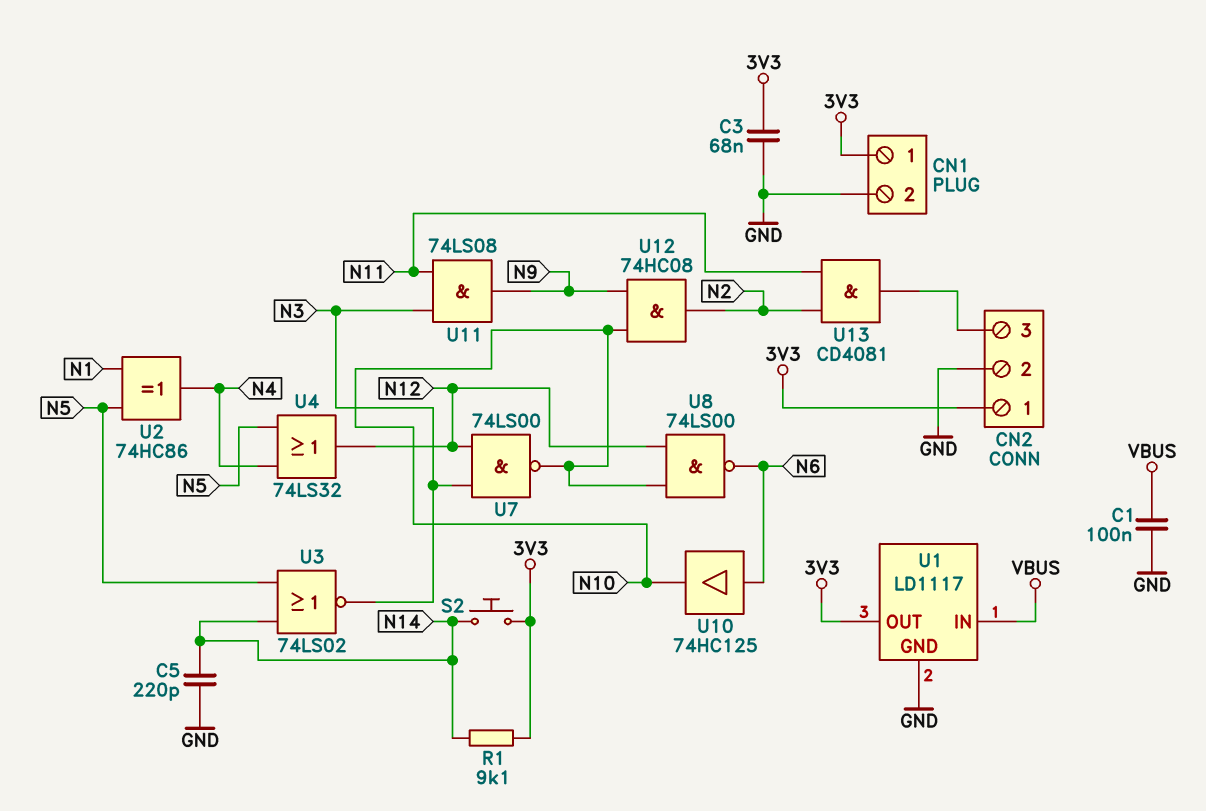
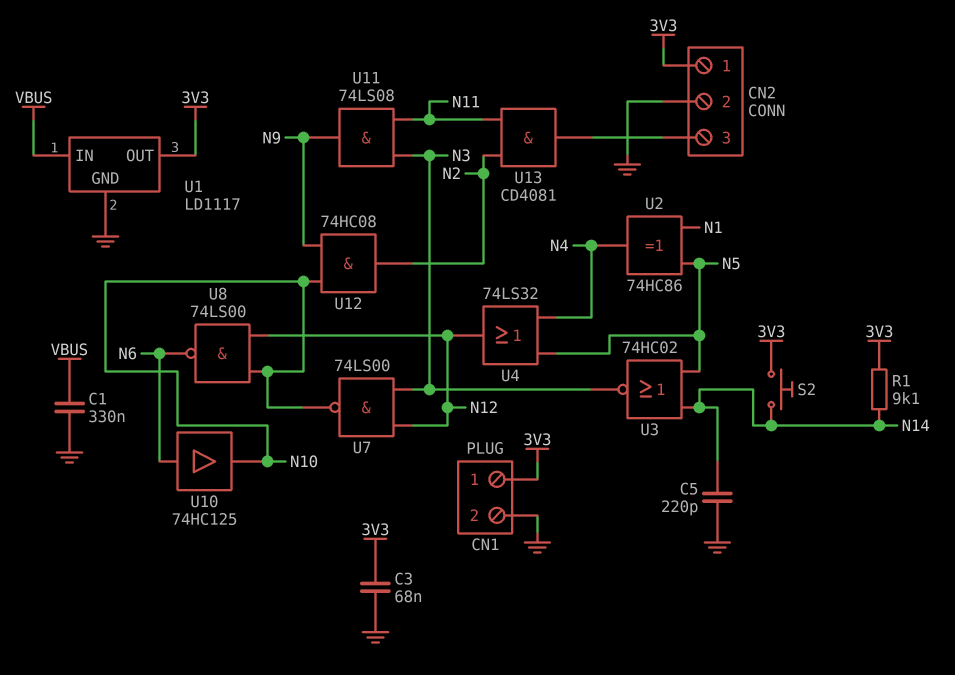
C1: 100nF (GND, VBUS) -> 330nF (GND, VBUS)
U3: NOR 74LS02 (in N5, in N14, out N3) -> NOR 74HC02 (in N5, in N14, out N3)

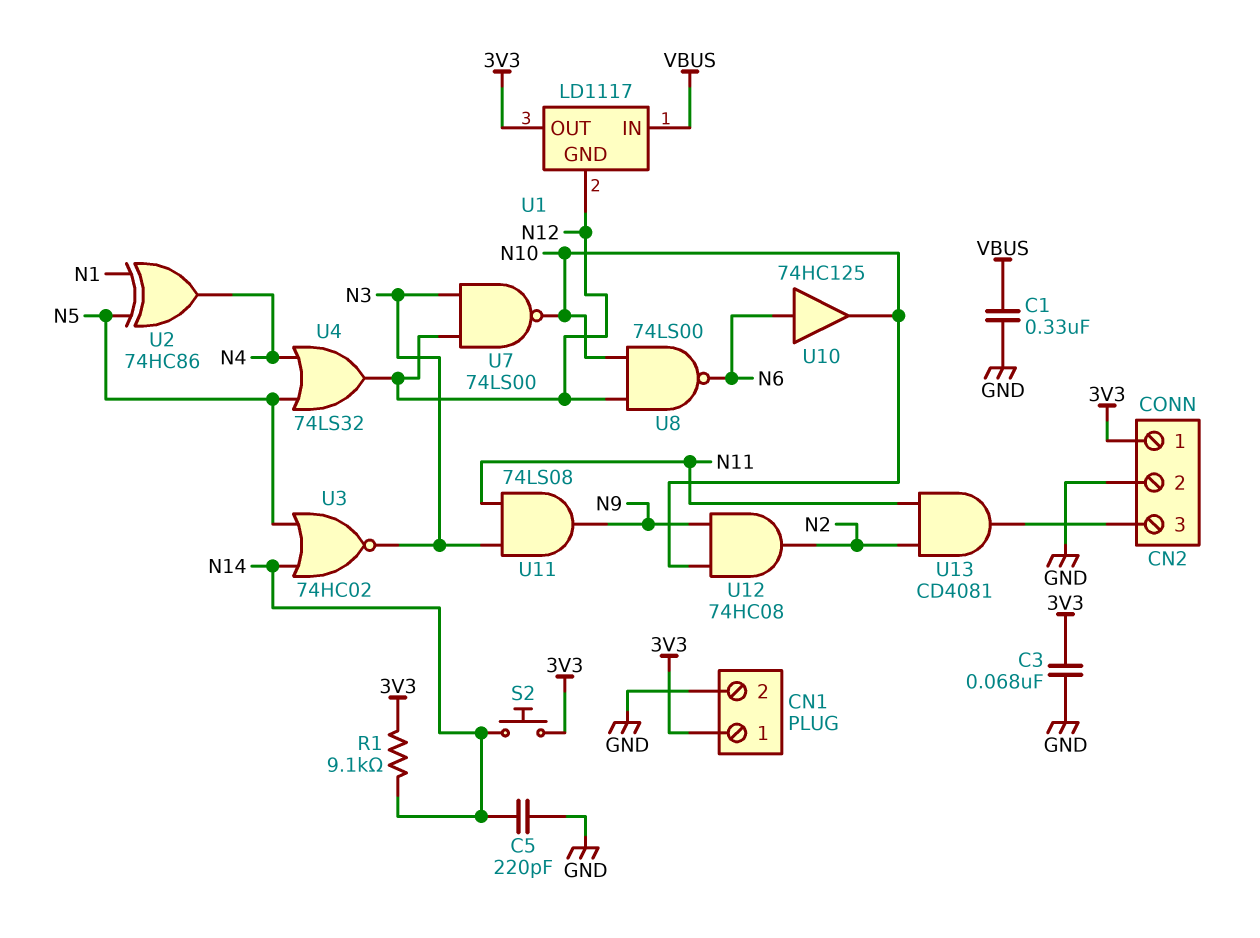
U1 pin GND: GND -> N12

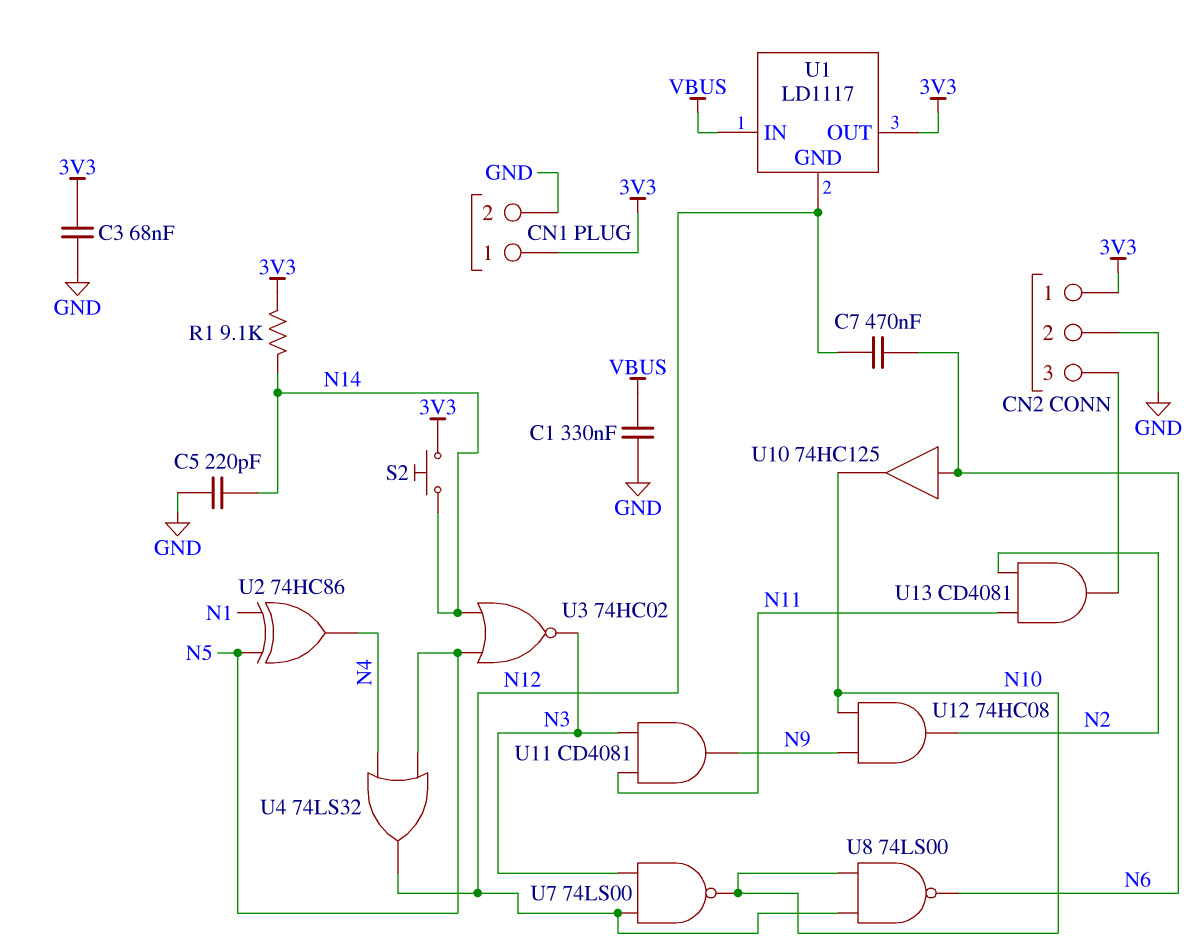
C7: none -> 470nF (N6, N12)
U11: AND 74LS08 (in N3, in N11, out N9) -> AND CD4081 (in N3, in N11, out N9)

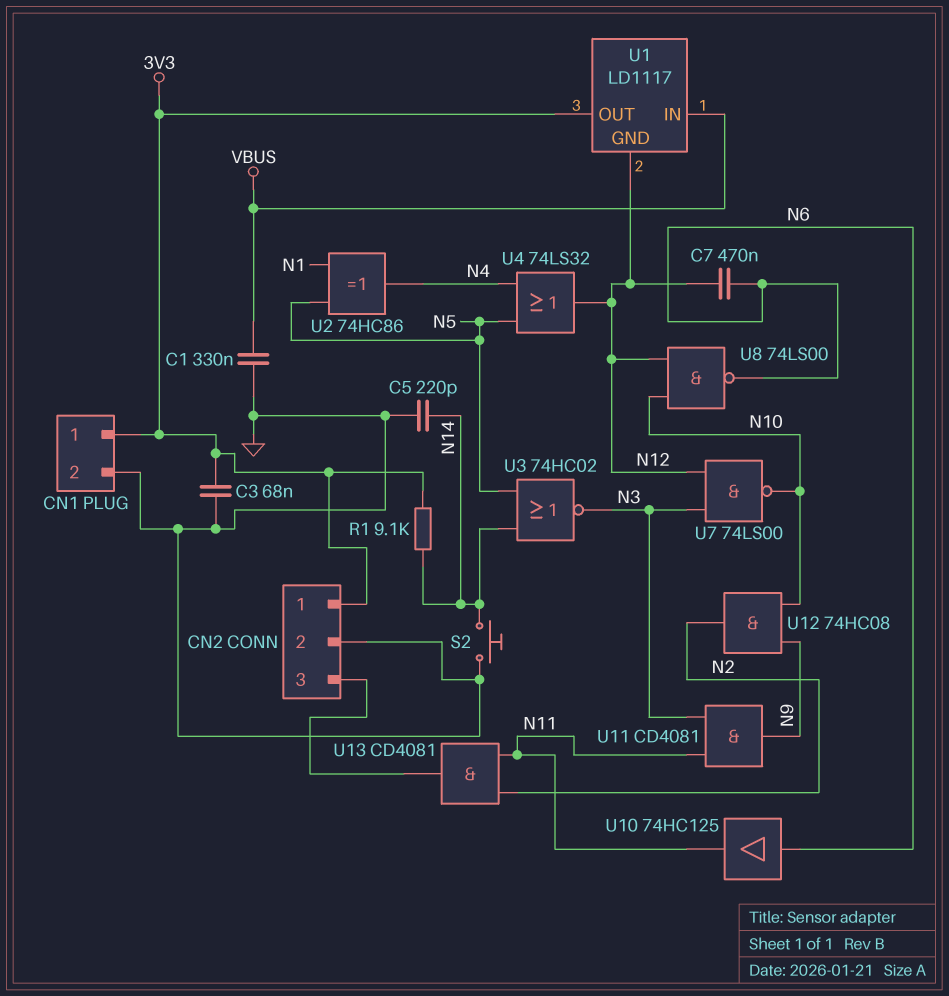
S2: button (3V3, N14) -> button (GND, N14)
U10: buffer 74HC125 (in N6, out N10) -> buffer 74HC125 (in N6, out N11)

